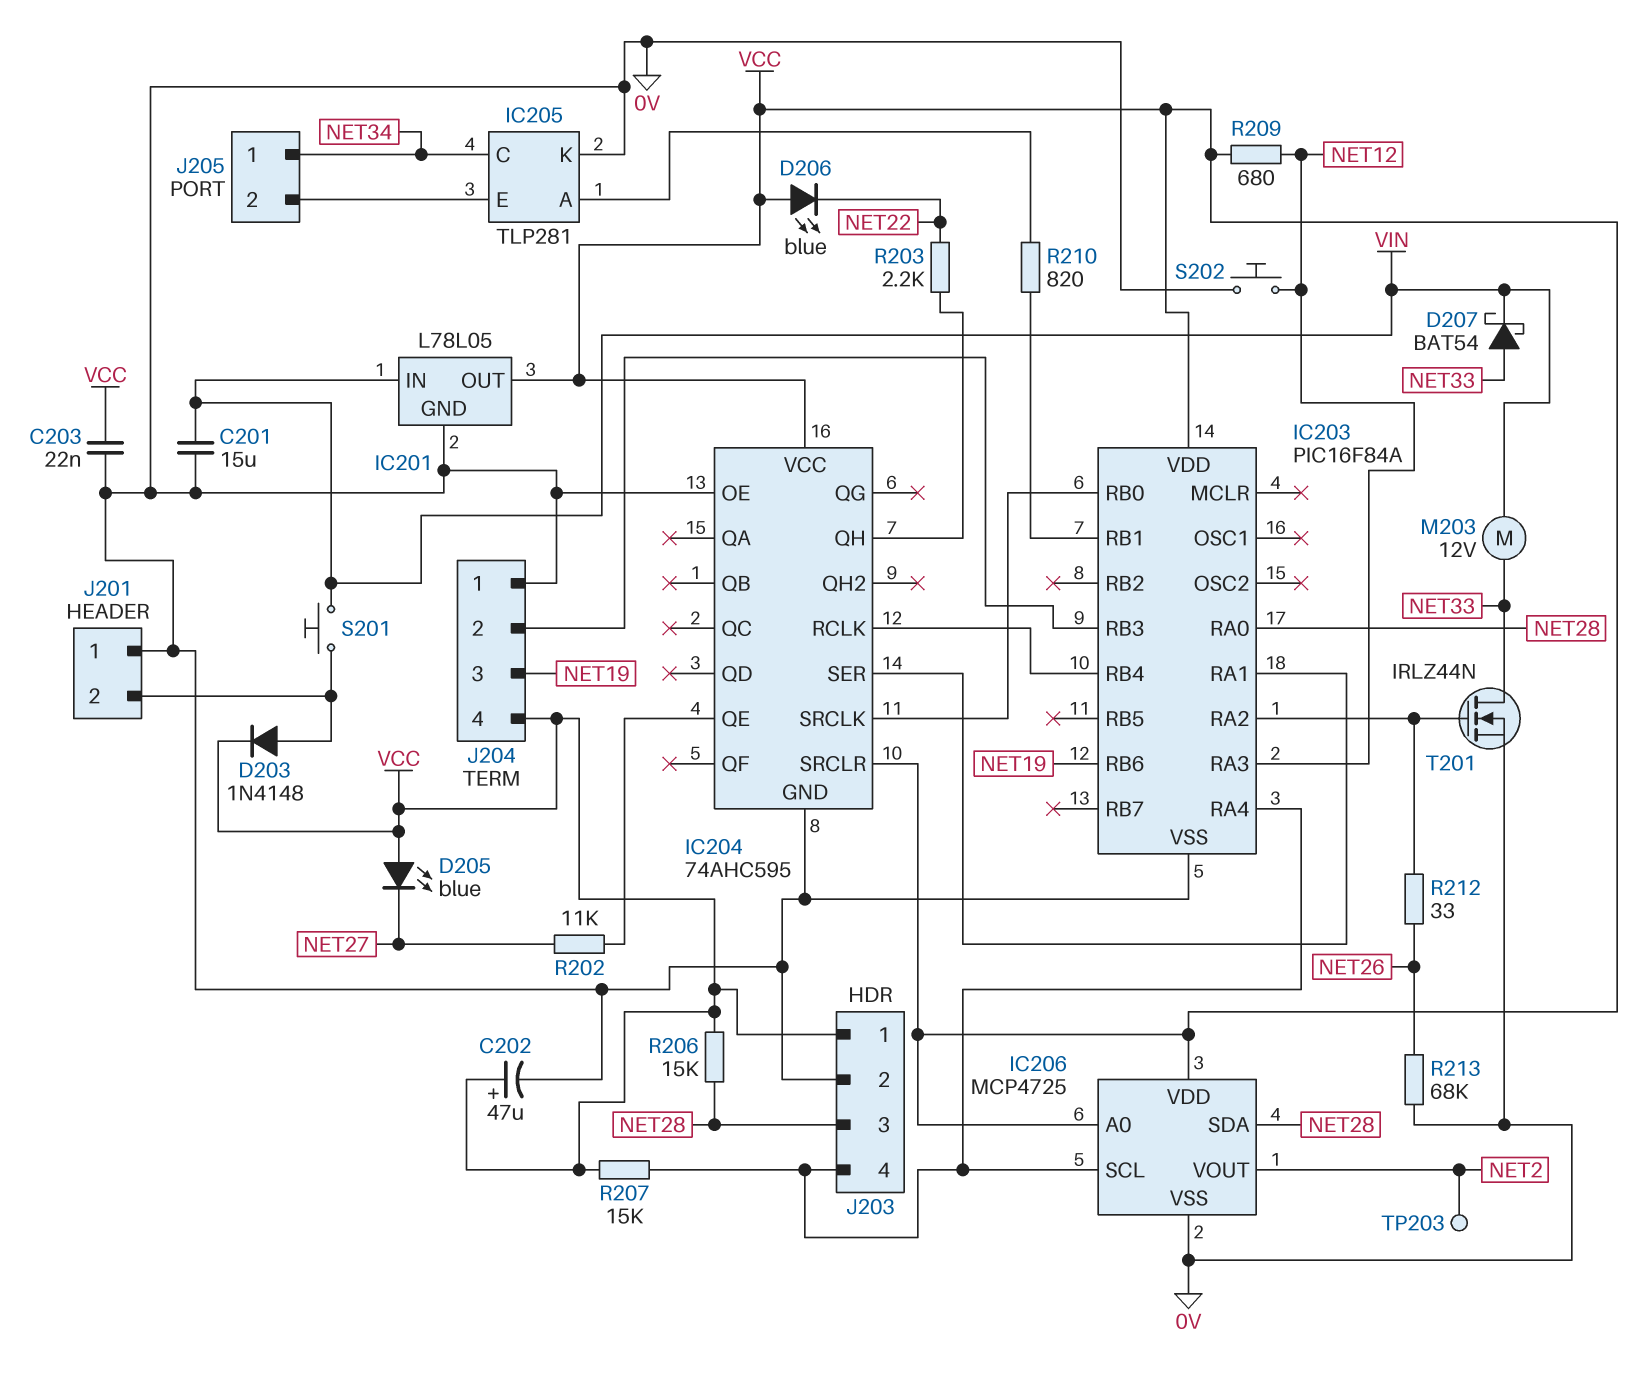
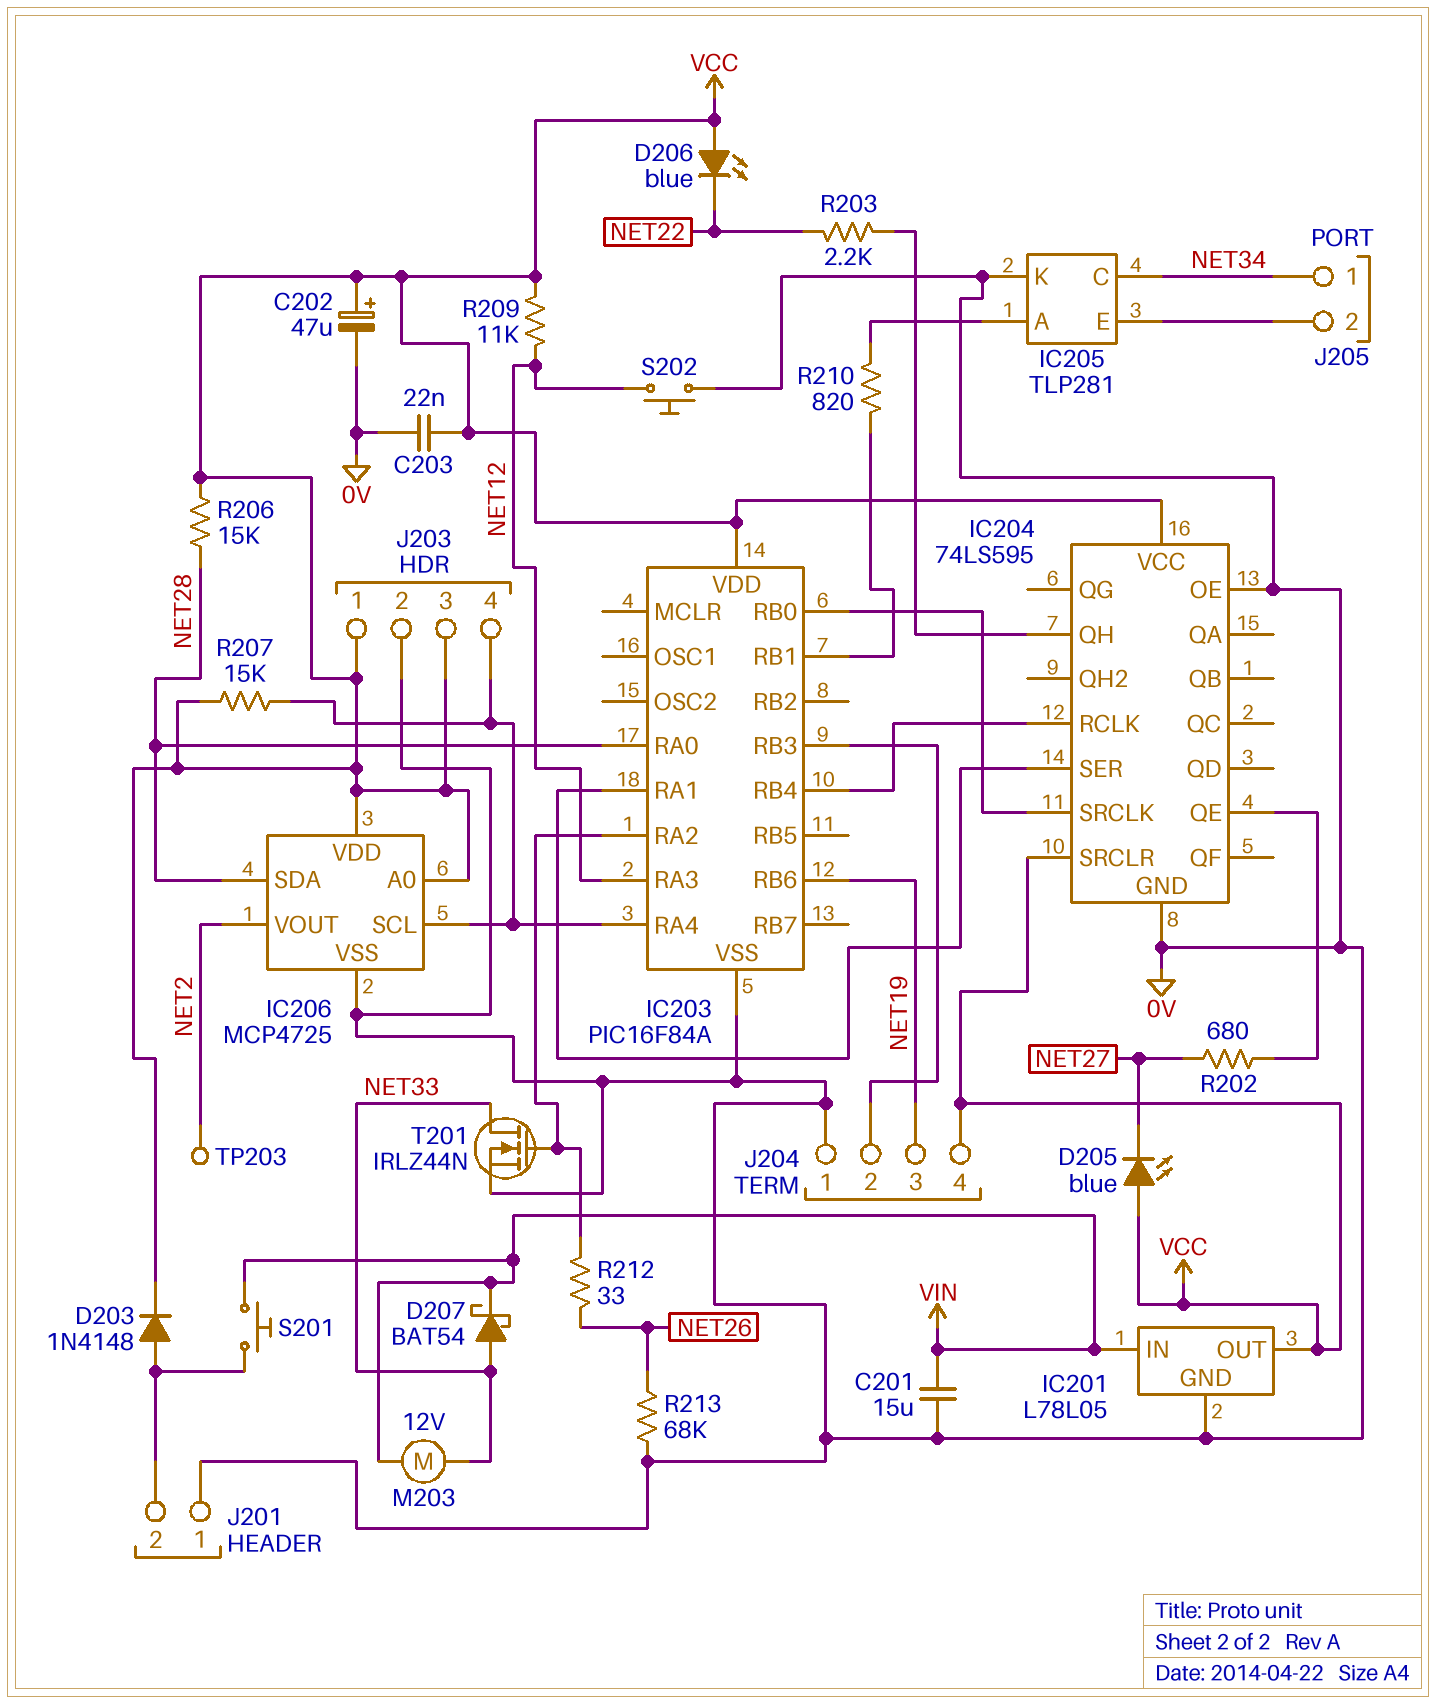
IC204: 74AHC595 -> 74LS595
J203 pin 3: NET28 -> VCC
R202: 11k (IC204/QE, NET27) -> 680 (IC204/QE, NET27)
R209: 680 (NET12, VCC) -> 11k (NET12, VCC)

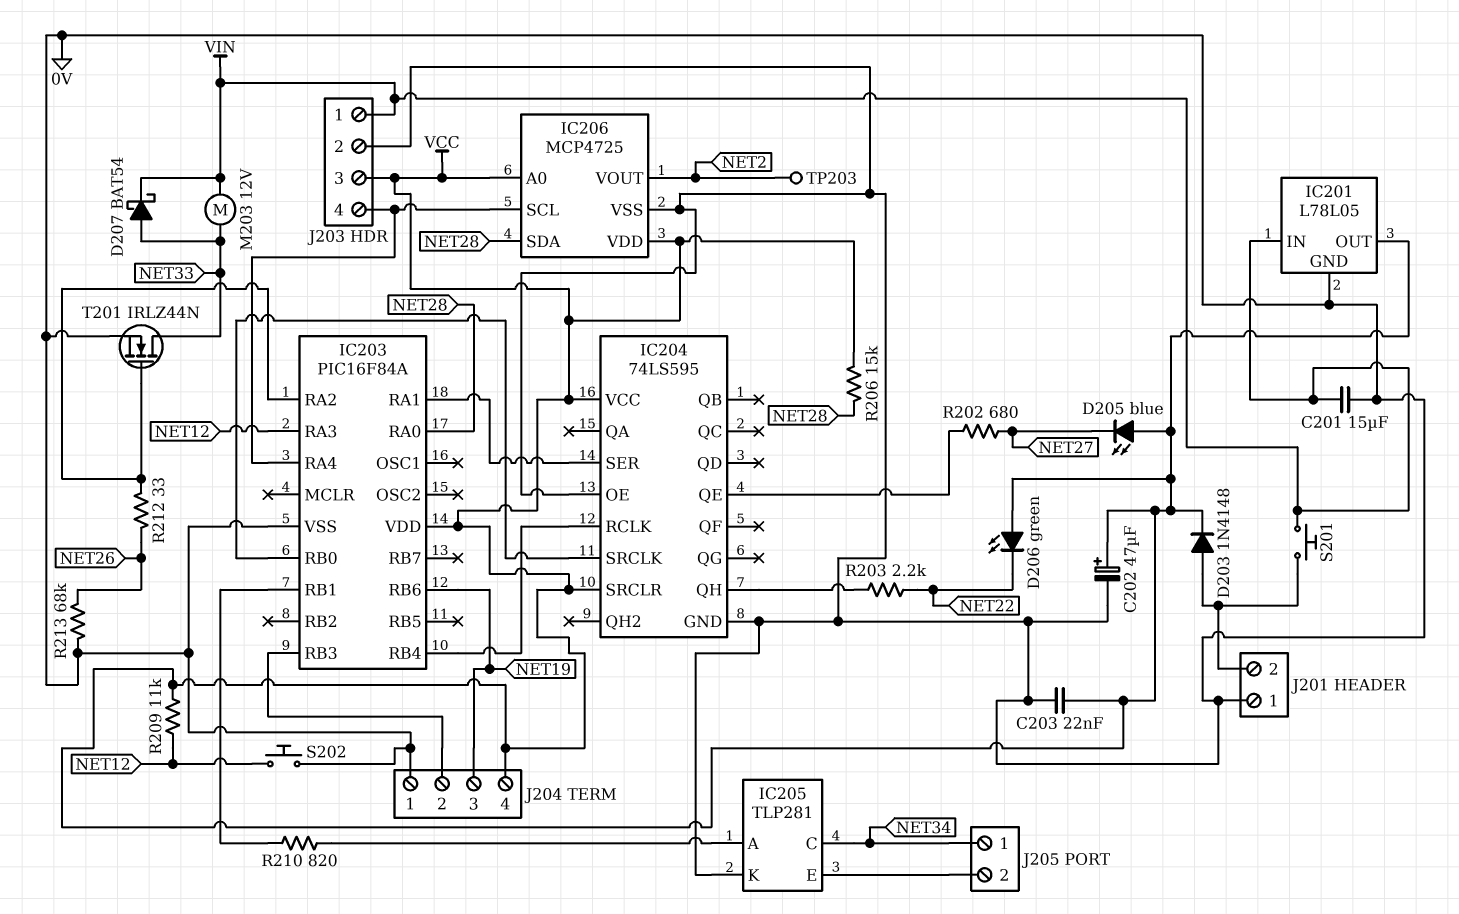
D206: LED blue (A VCC, K NET22) -> LED green (A VCC, K NET22)
J203 pin 1: VCC -> VIN
R207: 15k (IC203/RA4, VCC) -> none

